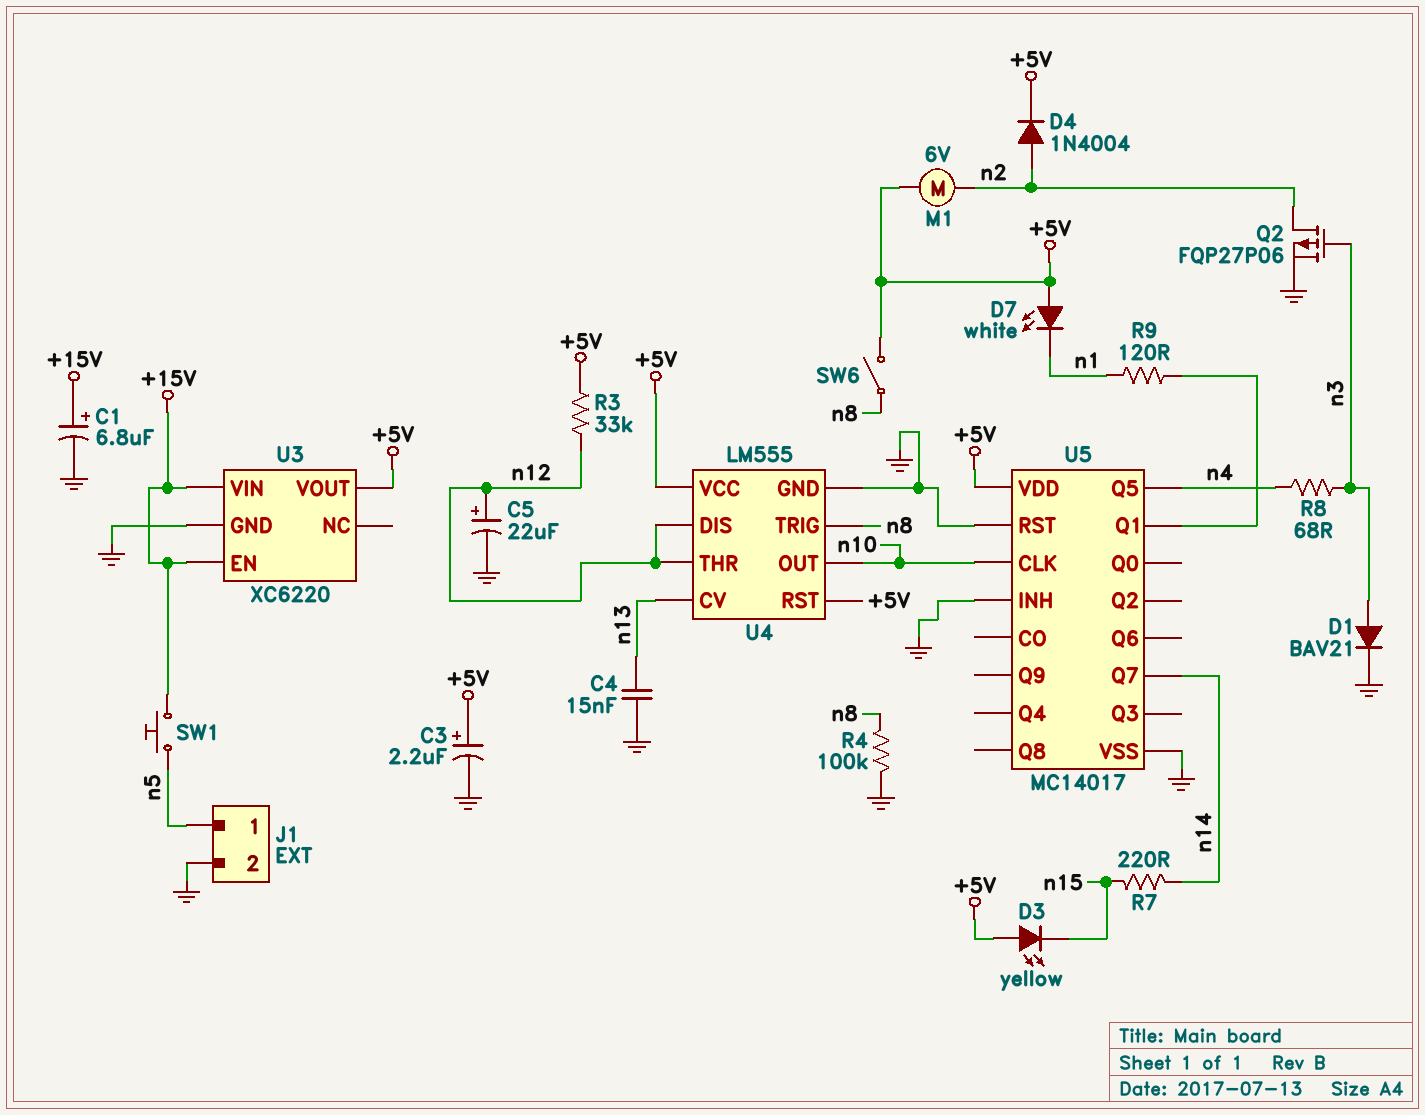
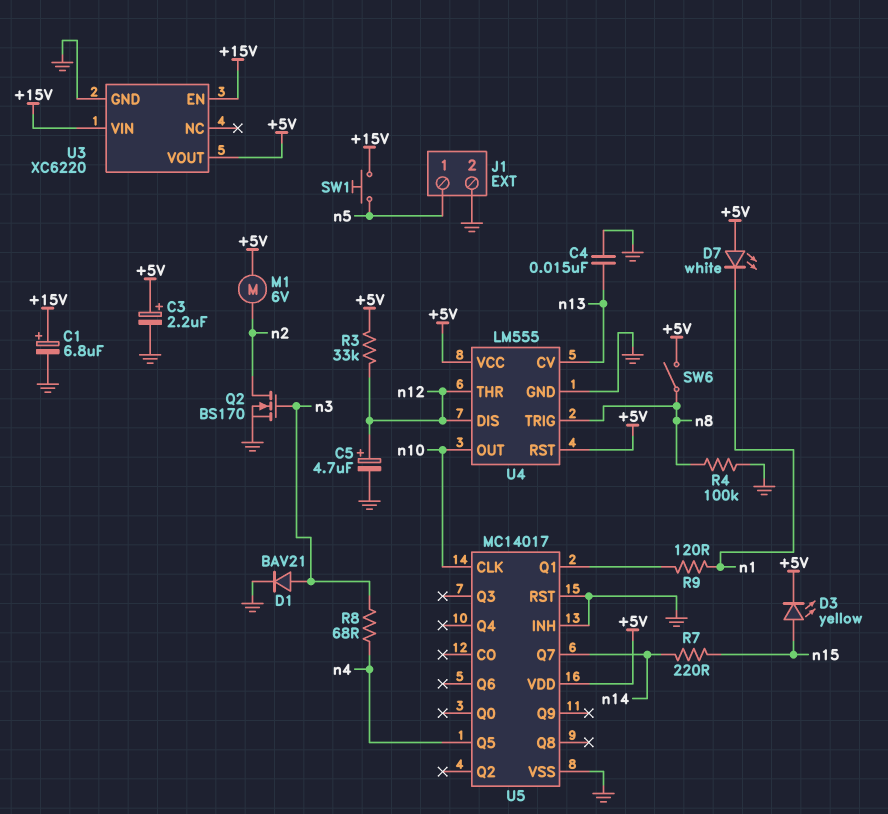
C5: 22uF (plus n12, minus GND) -> 4.7uF (plus n12, minus GND)
D3: LED yellow (A +5V, K n15) -> LED yellow (A n15, K +5V)
D4: diode 1N4004 (A n2, K +5V) -> none
Q2: PMOS FQP27P06 (G n3, D n2, S GND) -> NMOS BS170 (G n3, D n2, S GND)

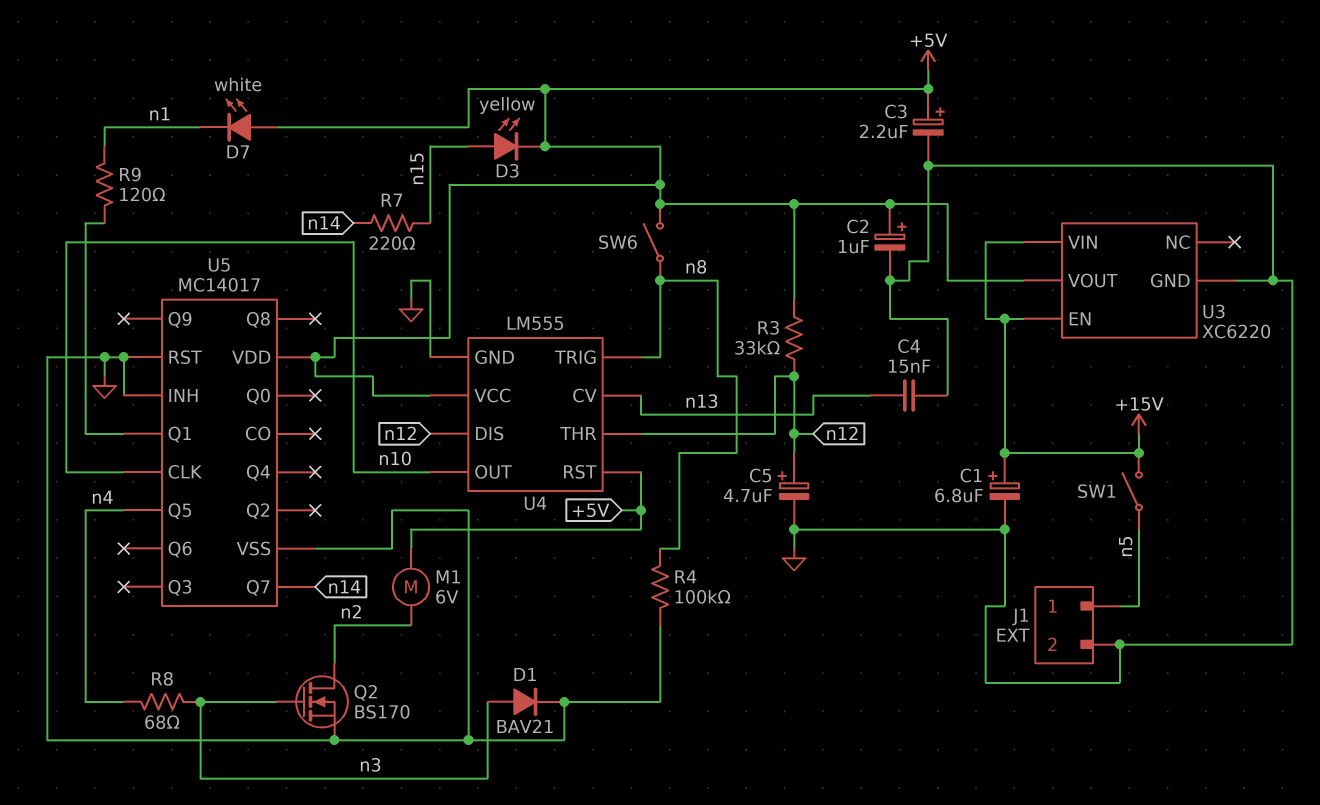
C2: none -> 1uF (plus +5V, minus GND)
SW1: button (+15V, n5) -> switch (+15V, n5)

